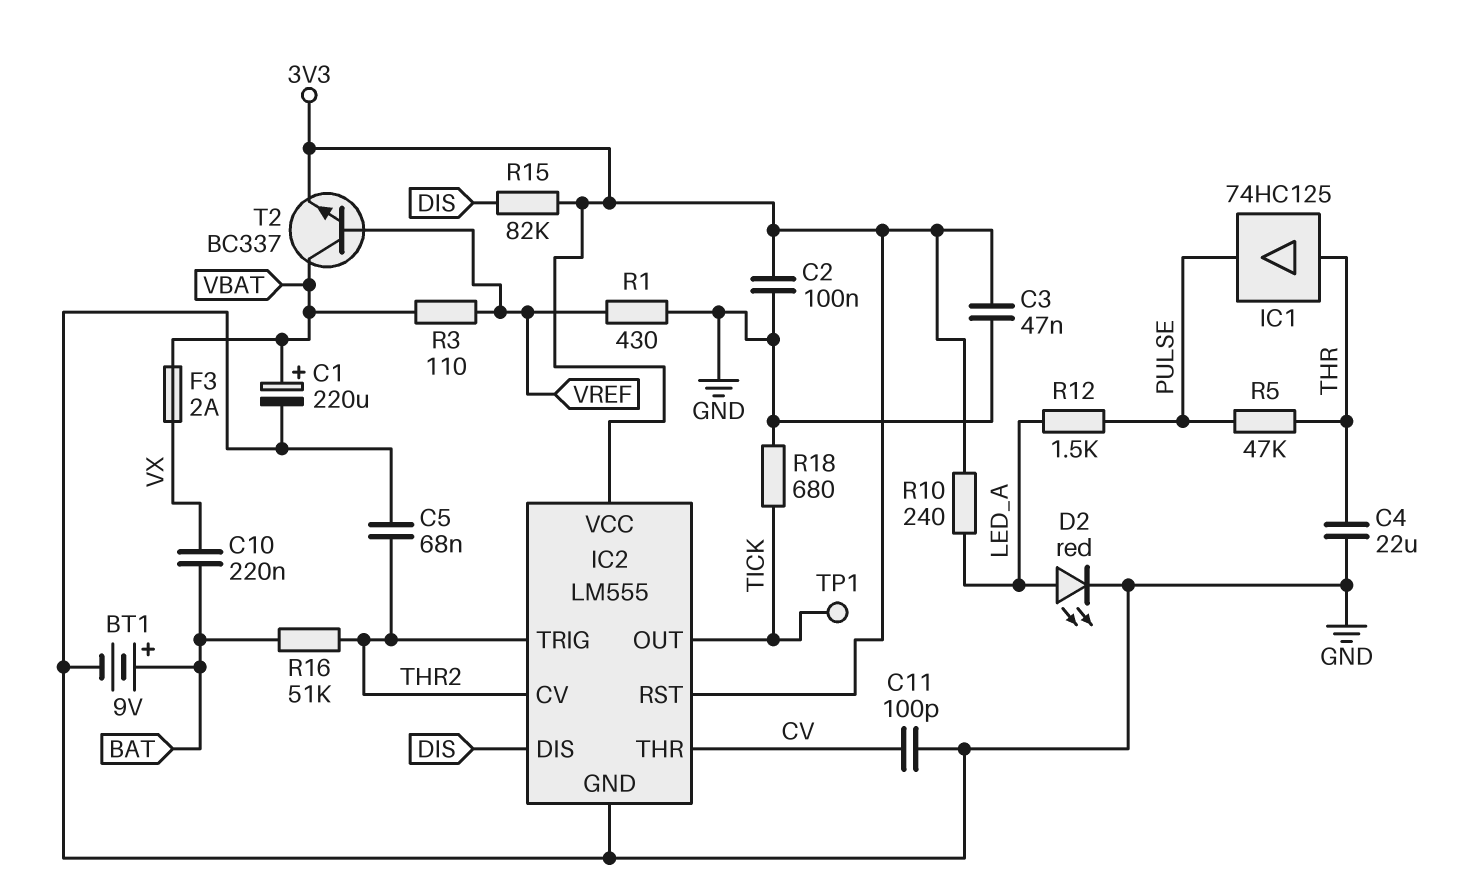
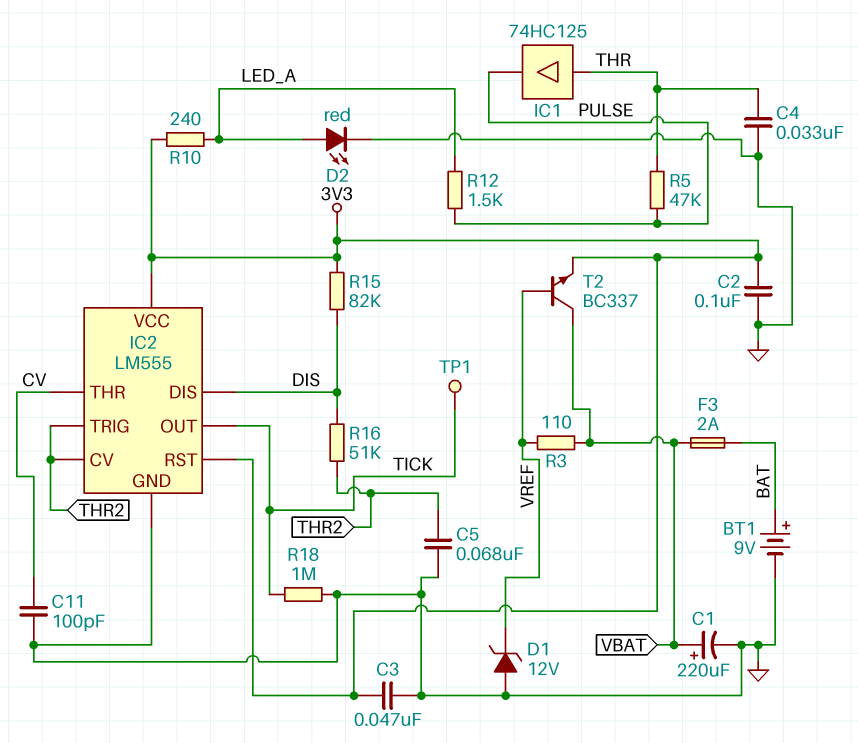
C4: 22uF (GND, THR) -> 33nF (GND, THR)
C10: 220nF (BAT, VX) -> none
D1: none -> zener 12V (A GND, K VREF)
F3: 2A (VBAT, VX) -> 2A (BAT, VBAT)
R1: 430 (GND, VREF) -> none
R16: 51k (BAT, THR2) -> 51k (DIS, THR2)
R18: 680 (GND, TICK) -> 1M (GND, TICK)

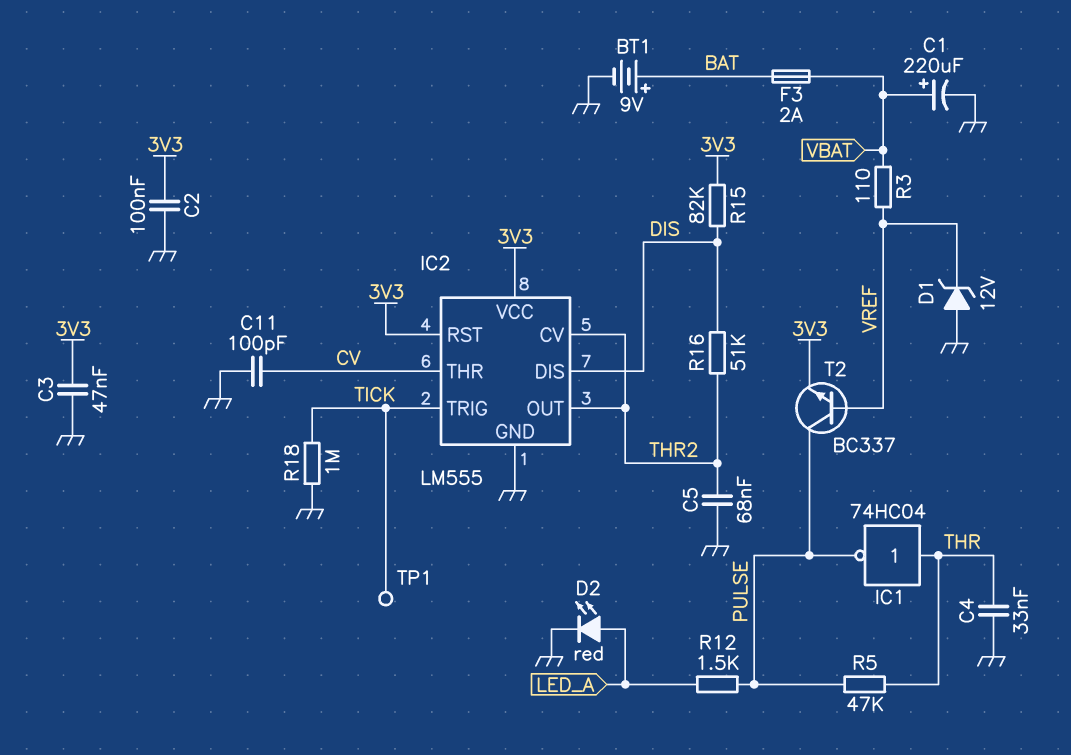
IC1: buffer 74HC125 (in THR, out PULSE) -> NOT 74HC04 (in THR, out PULSE)
IC2 pin OUT: TICK -> THR2
IC2 pin TRIG: THR2 -> TICK
R10: 240 (3V3, LED_A) -> none
T2: NPN BC337 (B VREF, C VBAT, E 3V3) -> NPN BC337 (B VREF, C PULSE, E 3V3)

